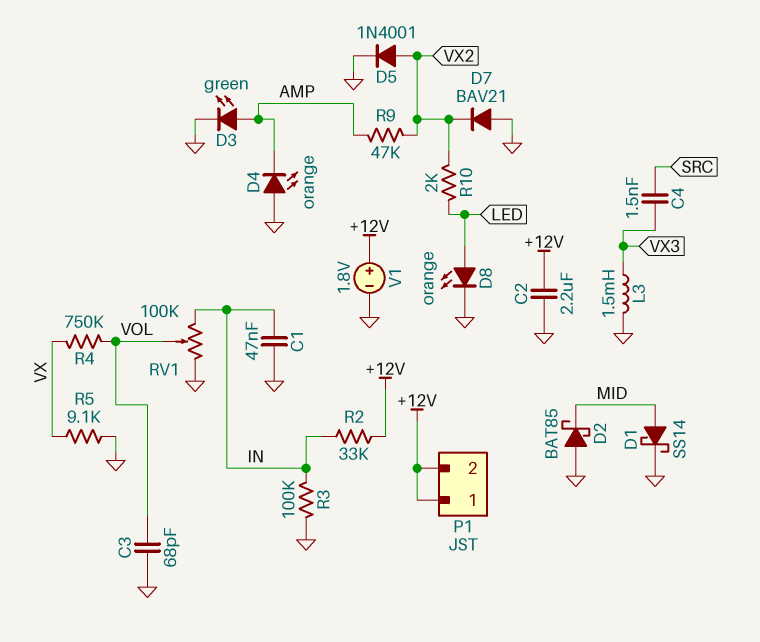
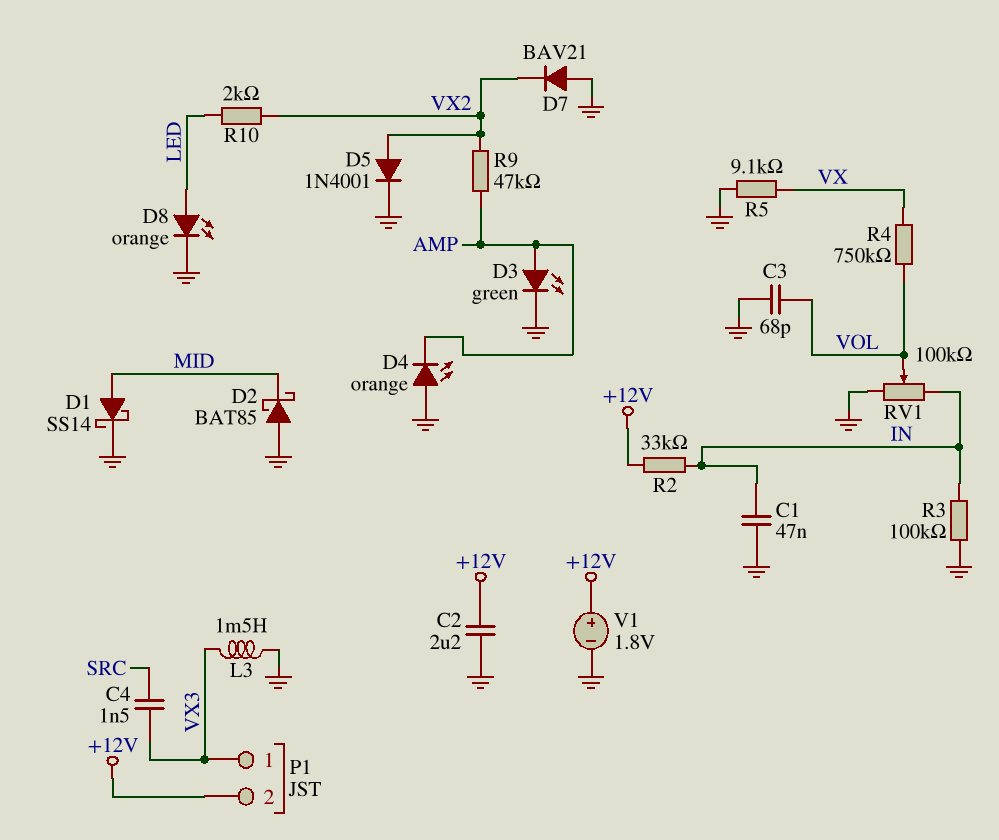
P1 pin 1: +12V -> VX3

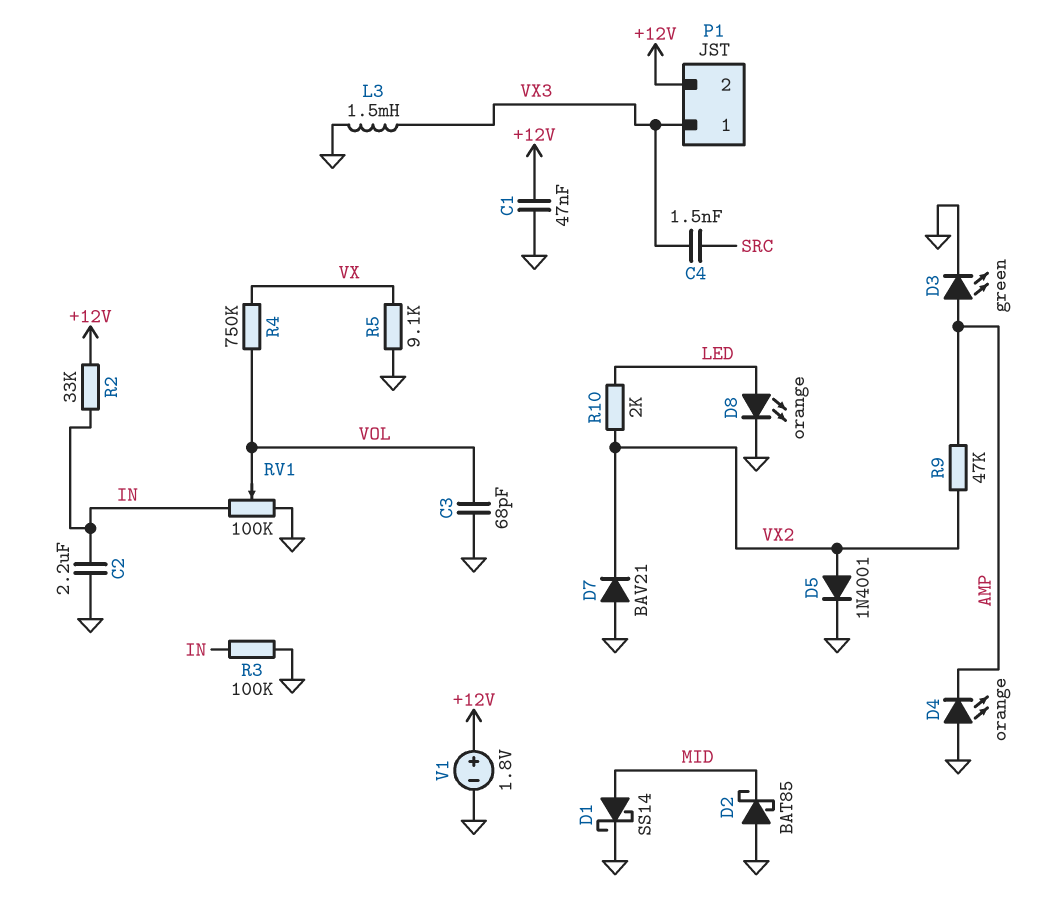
C1: 47nF (GND, IN) -> 47nF (+12V, GND)
C2: 2.2uF (+12V, GND) -> 2.2uF (GND, IN)

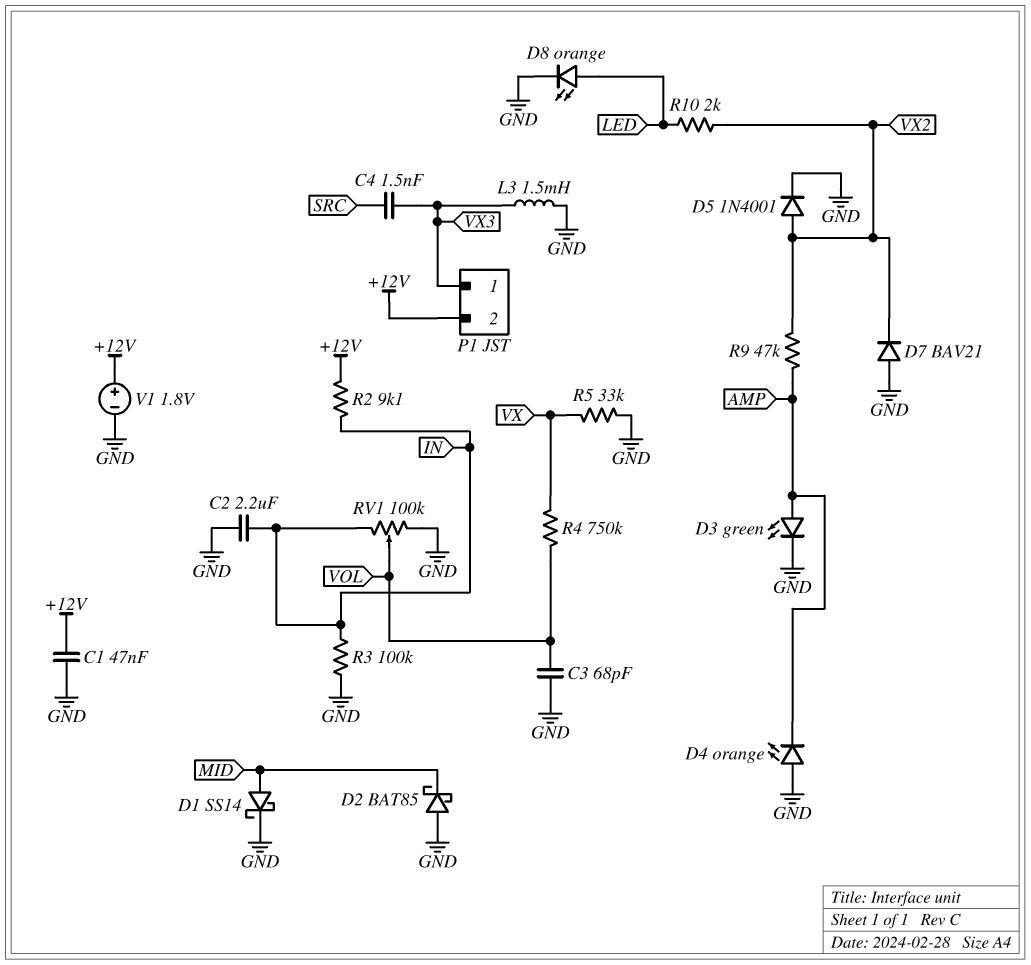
R2: 33k (+12V, IN) -> 9.1k (+12V, IN)
R5: 9.1k (GND, VX) -> 33k (GND, VX)

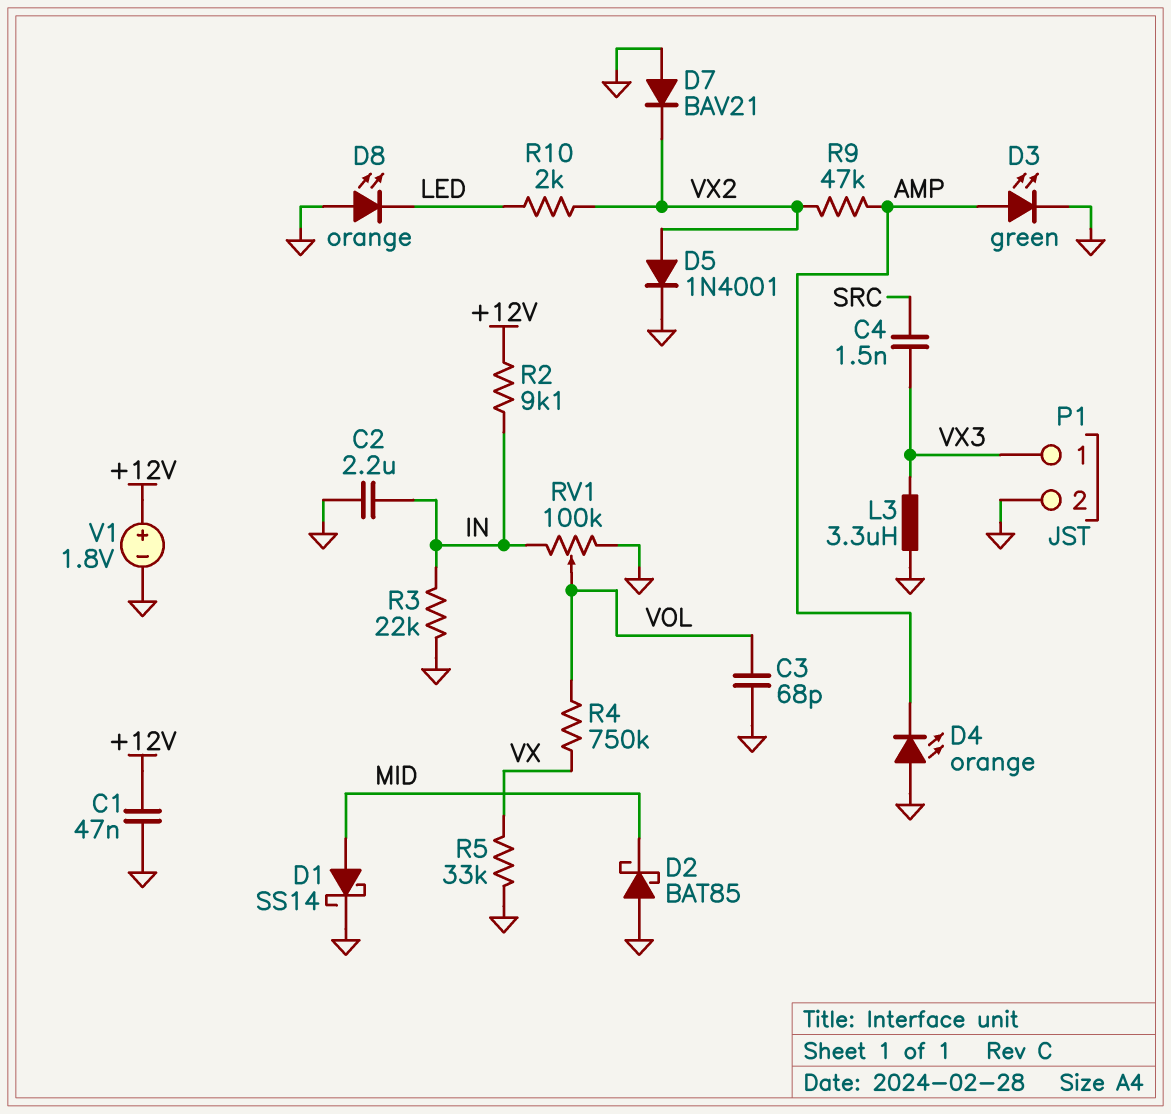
D8: LED orange (A LED, K GND) -> LED orange (A GND, K LED)
L3: 1.5mH (GND, VX3) -> 3.3uH (GND, VX3)
P1 pin 2: +12V -> GND
R3: 100k (GND, IN) -> 22k (GND, IN)

